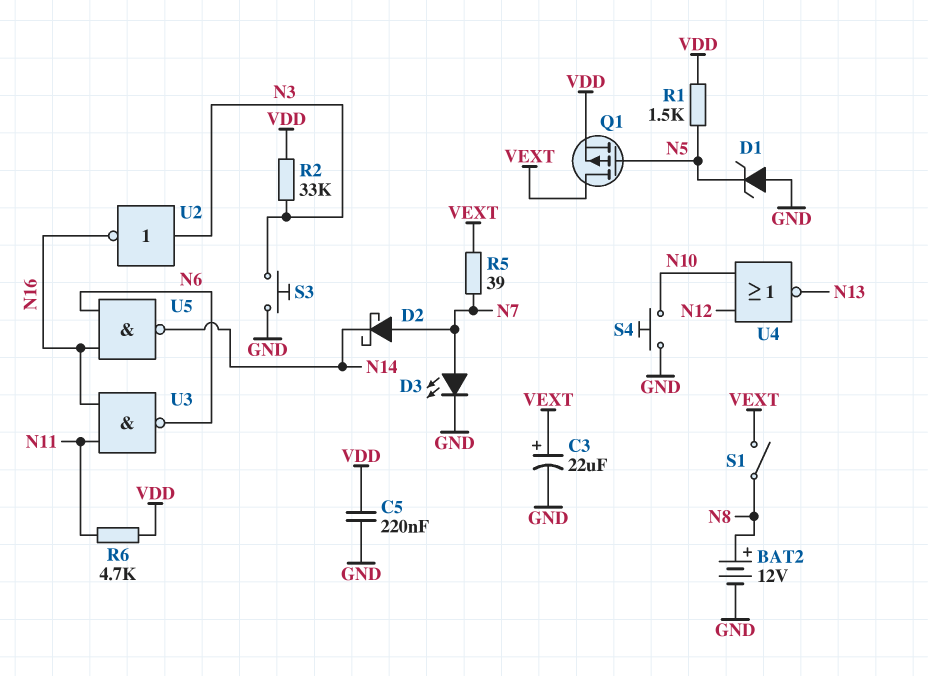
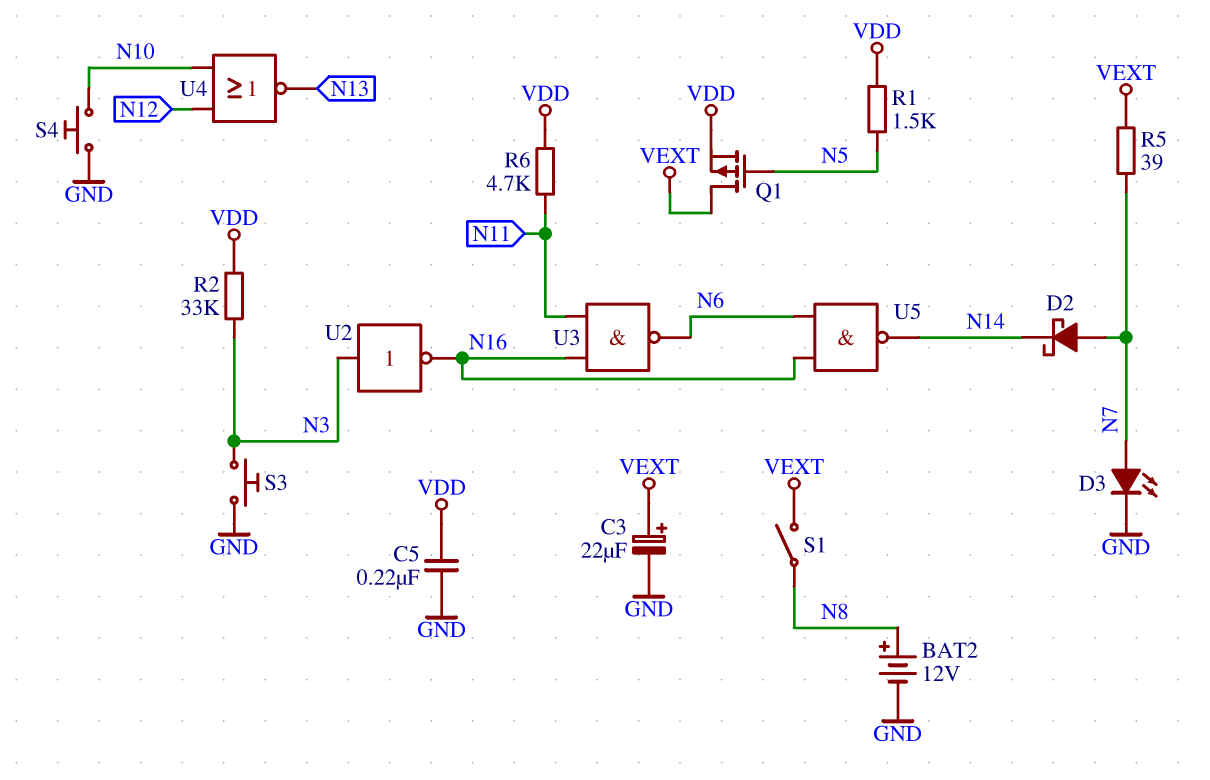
D1: zener (A GND, K N5) -> none

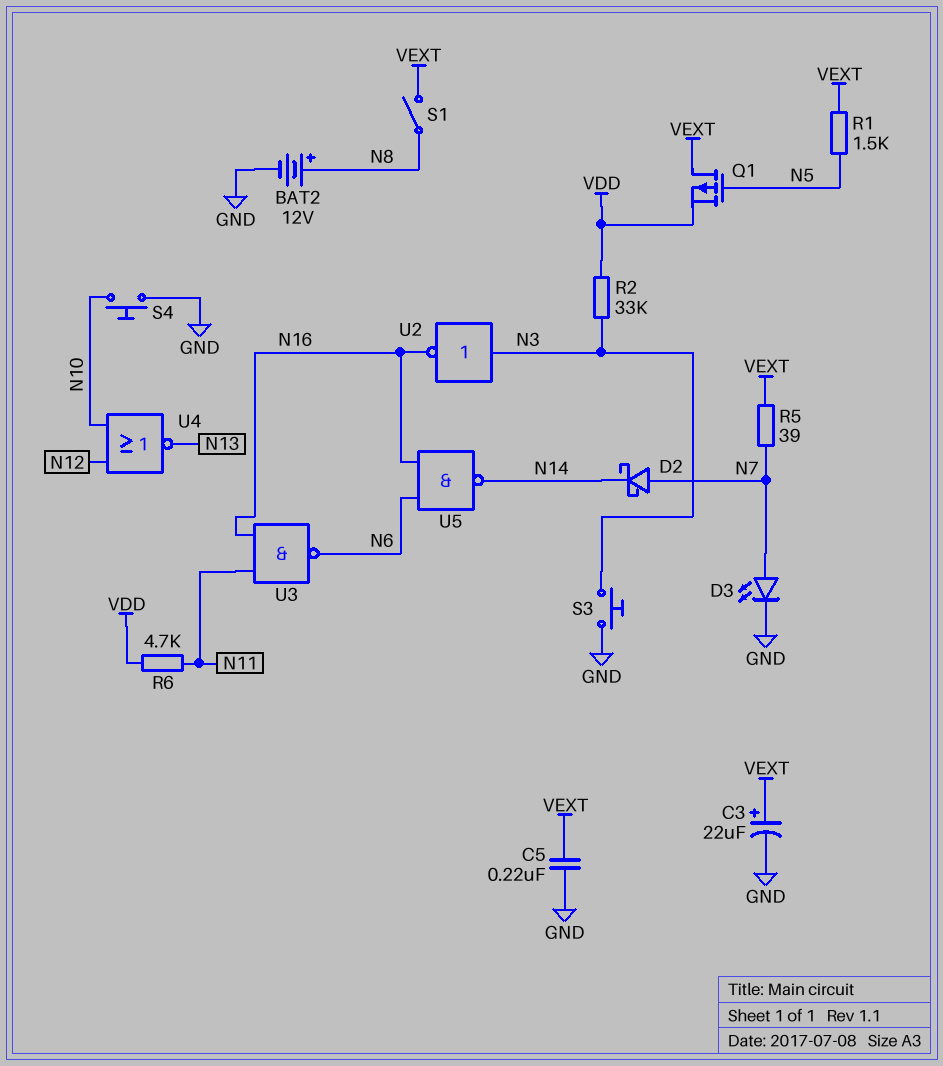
C5: 220nF (GND, VDD) -> 220nF (GND, VEXT)
R1: 1.5k (N5, VDD) -> 1.5k (N5, VEXT)

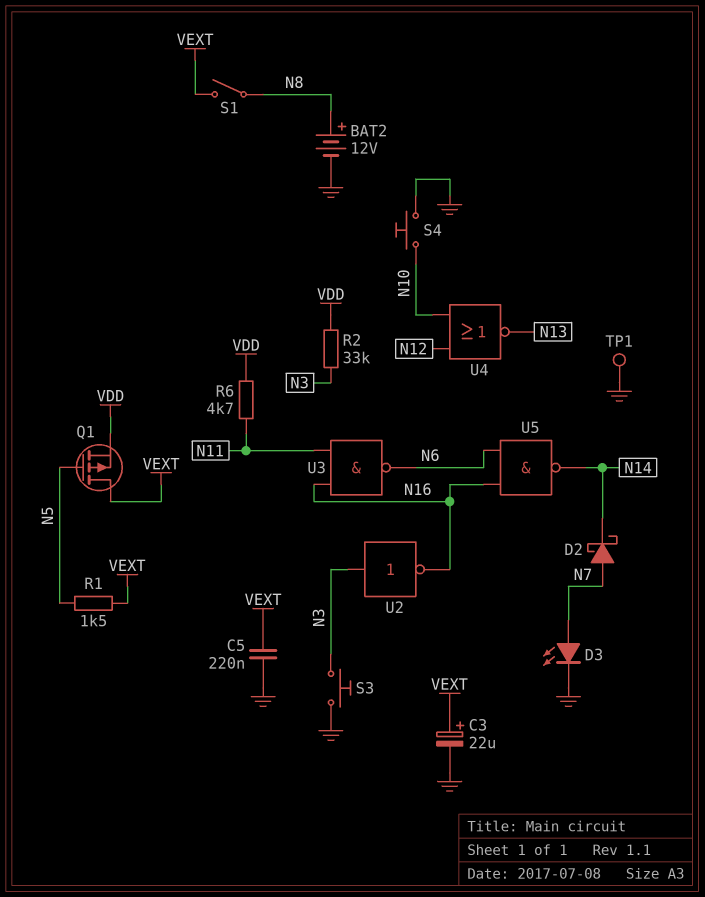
R5: 39 (N7, VEXT) -> none
TP1: none -> test point (GND)

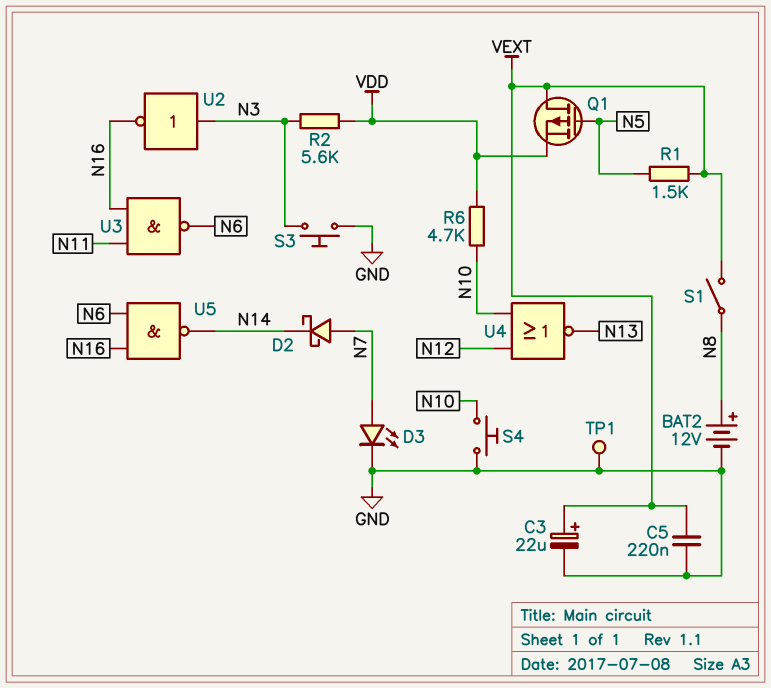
R2: 33k (N3, VDD) -> 5.6k (N3, VDD)
R6: 4.7k (N11, VDD) -> 4.7k (N10, VDD)

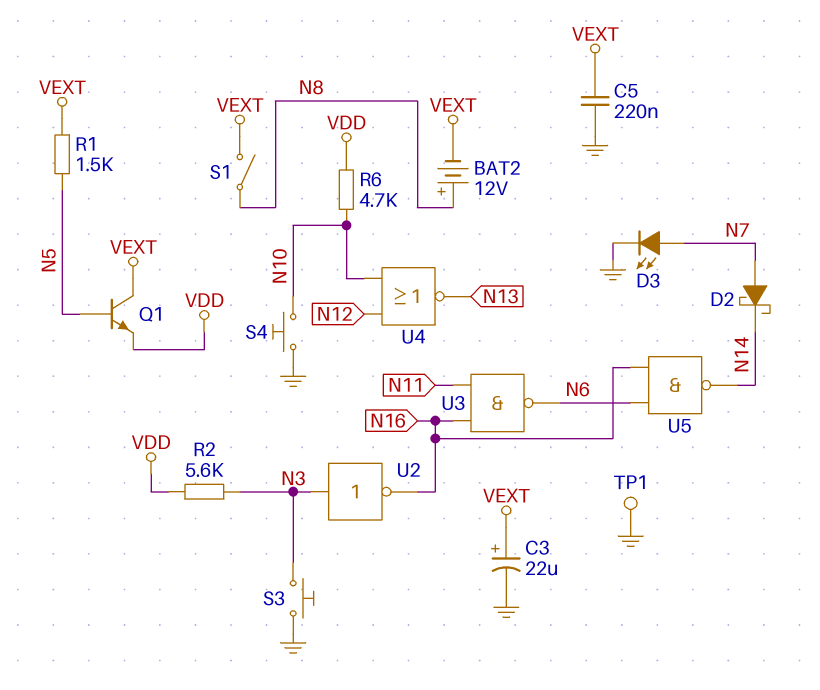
BAT2: 12V (plus N8, minus GND) -> 12V (plus N8, minus VEXT)
Q1: PMOS (G N5, D VEXT, S VDD) -> NPN (B N5, C VEXT, E VDD)

